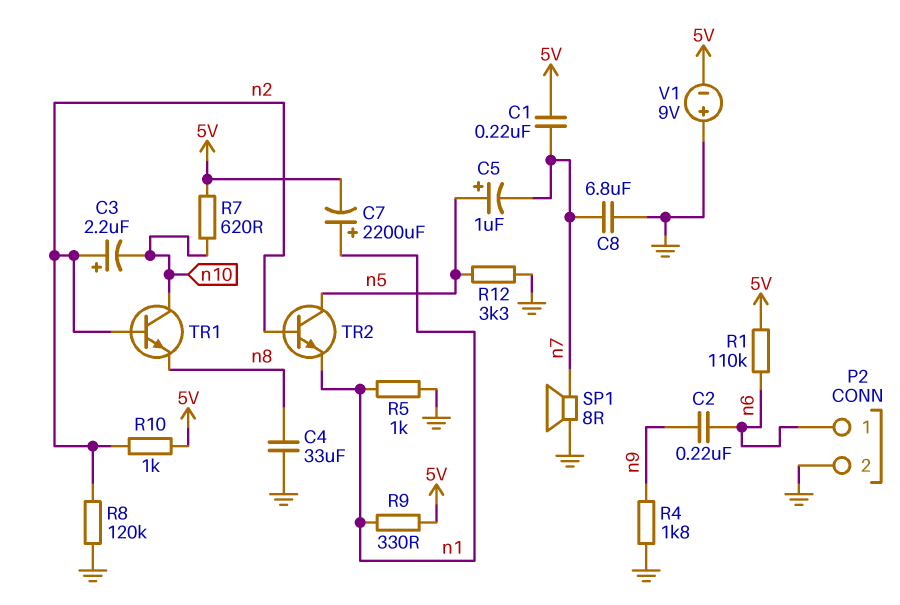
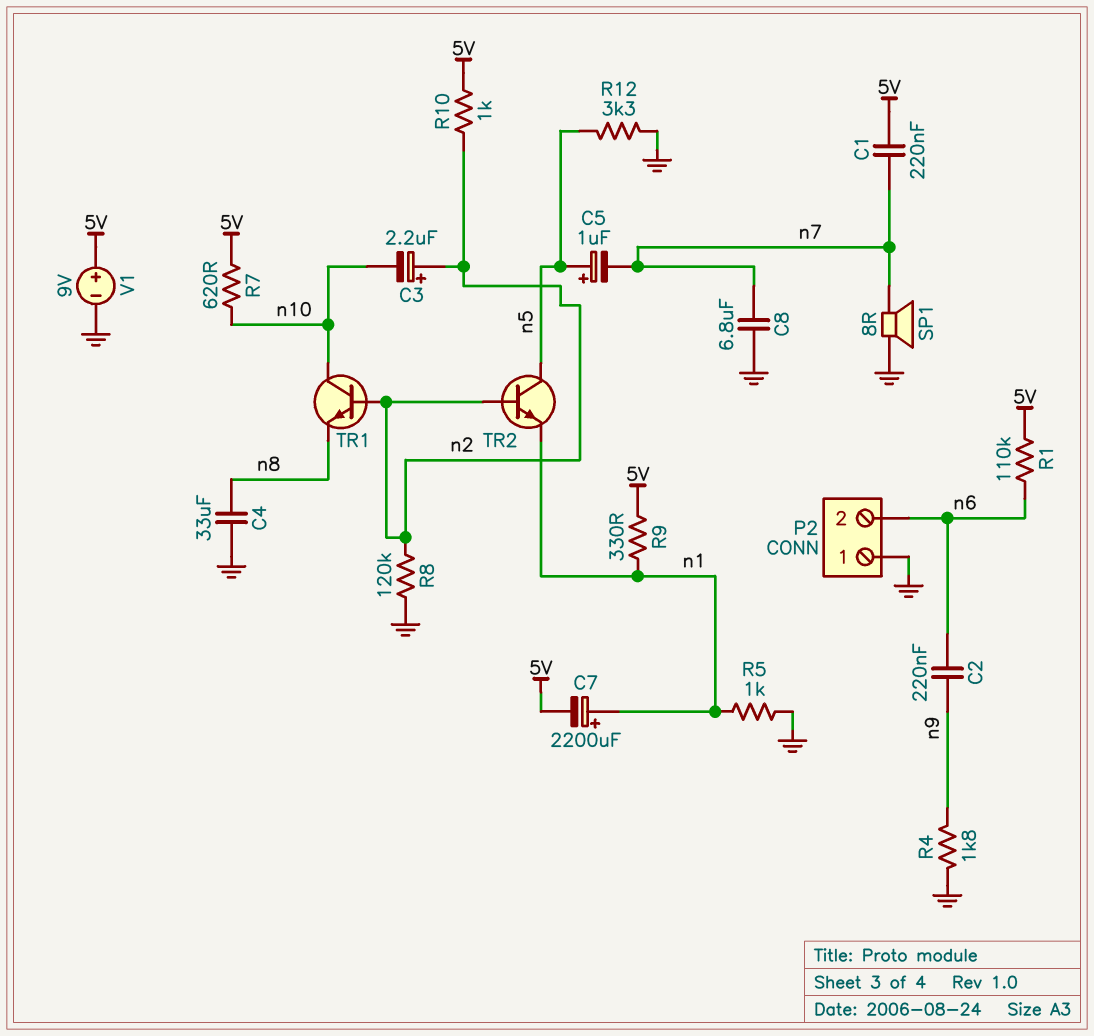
P2 pin 1: n6 -> GND
P2 pin 2: GND -> n6
V1: 9V (plus GND, minus 5V) -> 9V (plus 5V, minus GND)

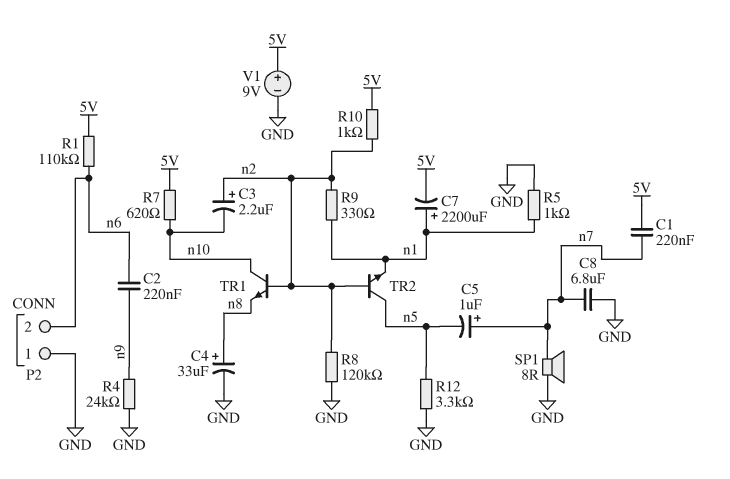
C4: 33uF (GND, n8) -> 33uF (plus n8, minus GND)
C5: 1uF (plus n5, minus n7) -> 1uF (plus n7, minus n5)
R4: 1.8k (GND, n9) -> 24k (GND, n9)
R9: 330 (5V, n1) -> 330 (n1, n2)

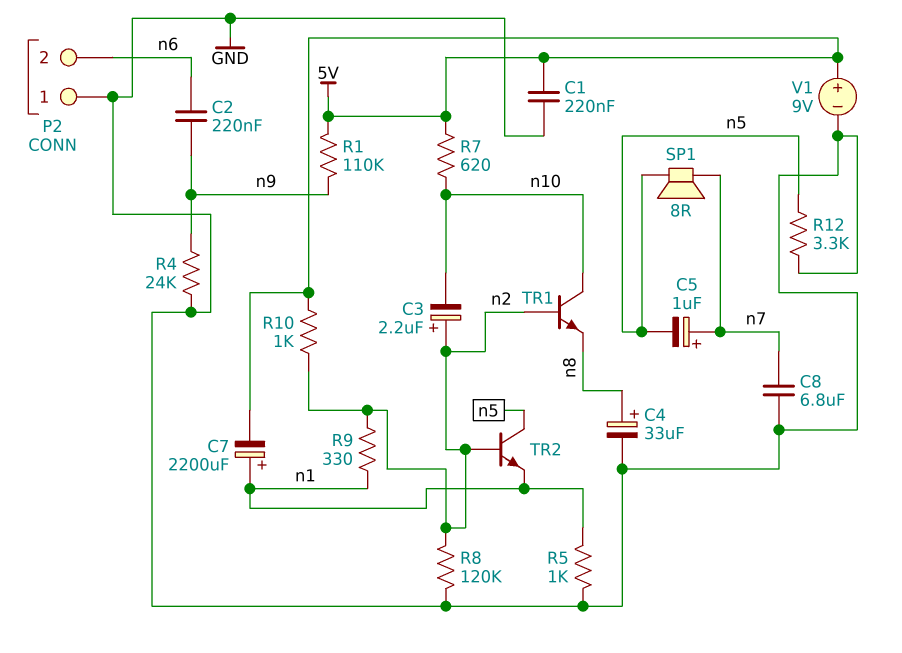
C1: 220nF (5V, n7) -> 220nF (5V, GND)
R1: 110k (5V, n6) -> 110k (5V, n9)
SP1: speaker 8R (GND, n7) -> speaker 8R (n5, n7)

